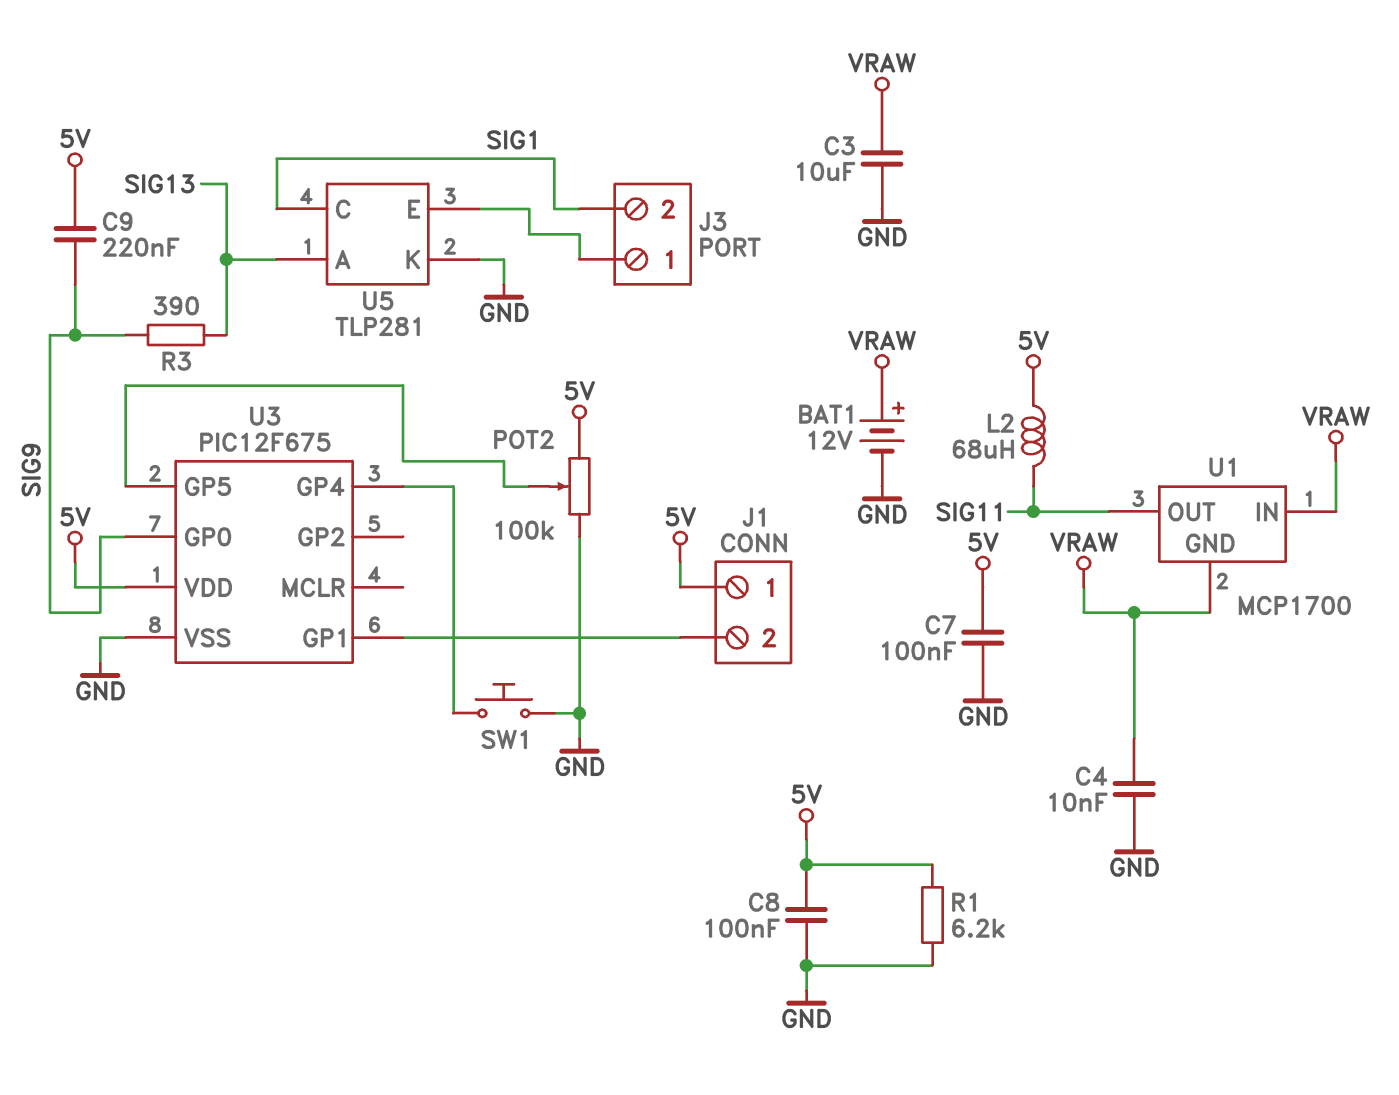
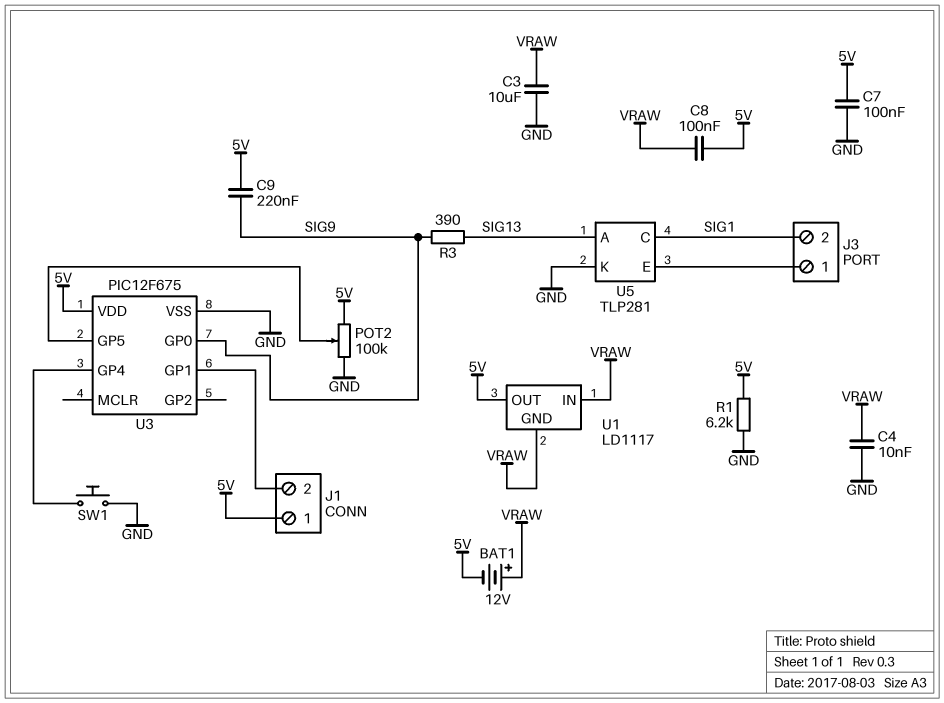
BAT1: 12V (plus VRAW, minus GND) -> 12V (plus VRAW, minus 5V)
C8: 100nF (5V, GND) -> 100nF (5V, VRAW)
L2: 68uH (5V, SIG11) -> none
U1: MCP1700 -> LD1117
U1 pin OUT: SIG11 -> 5V

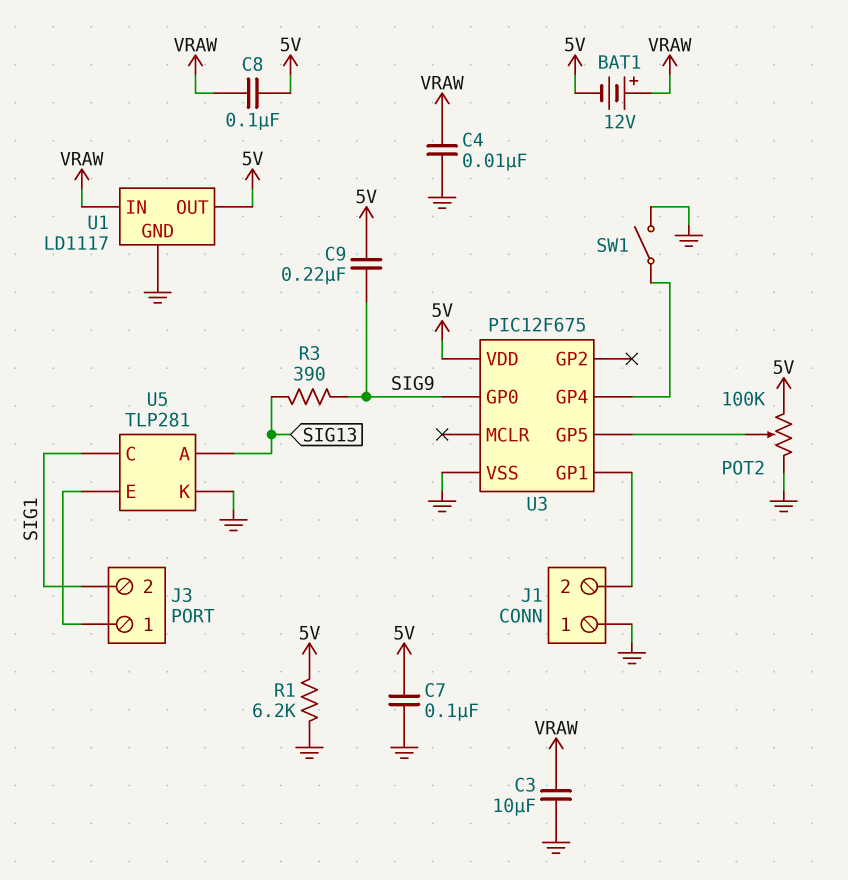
J1 pin 1: 5V -> GND
SW1: button (GND, U3/GP4) -> switch (GND, U3/GP4)
U1 pin GND: VRAW -> GND

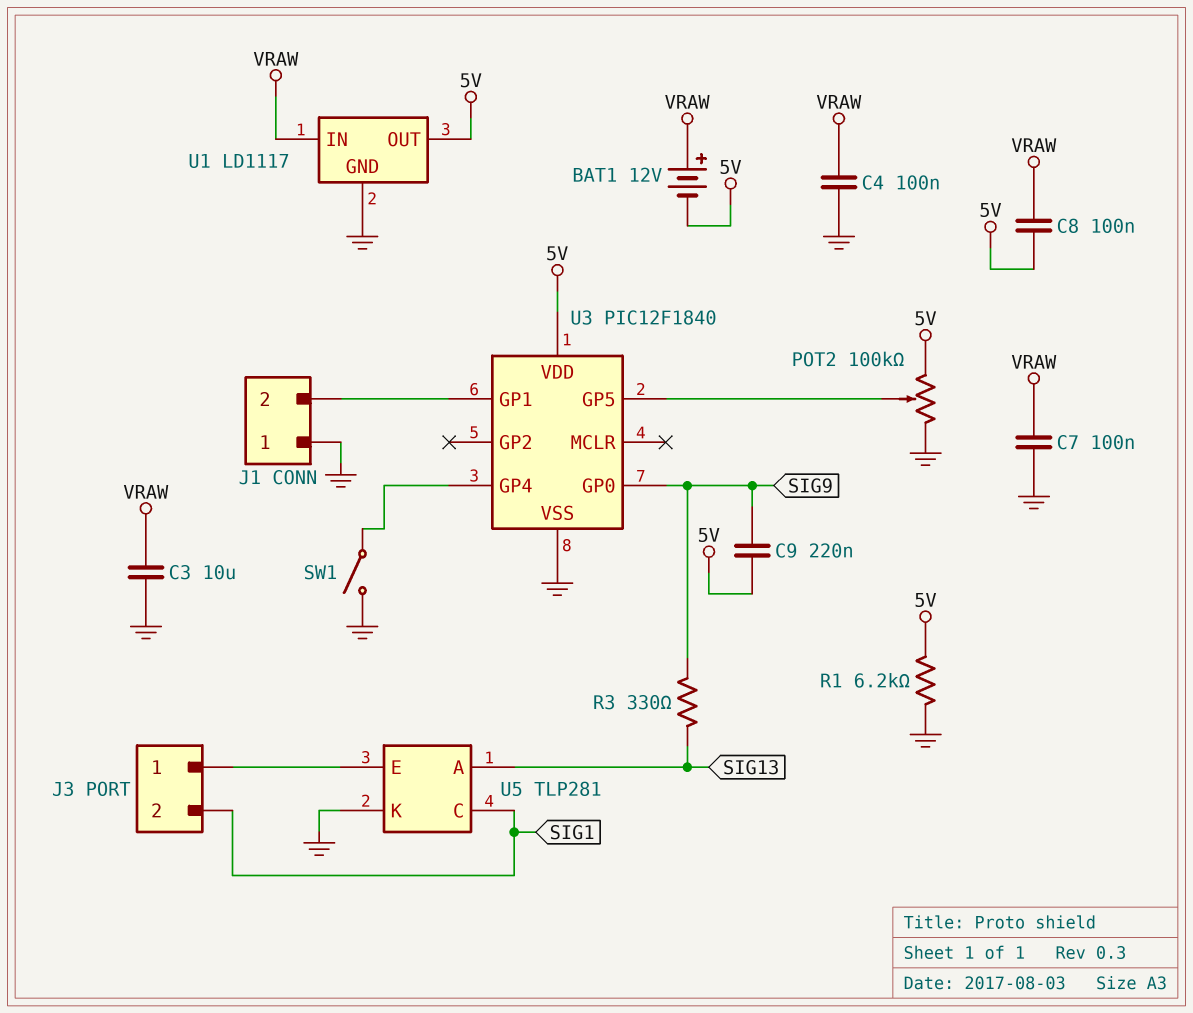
C4: 10nF (GND, VRAW) -> 100nF (GND, VRAW)
C7: 100nF (5V, GND) -> 100nF (GND, VRAW)
R3: 390 (SIG9, SIG13) -> 330 (SIG9, SIG13)
U3: PIC12F675 -> PIC12F1840

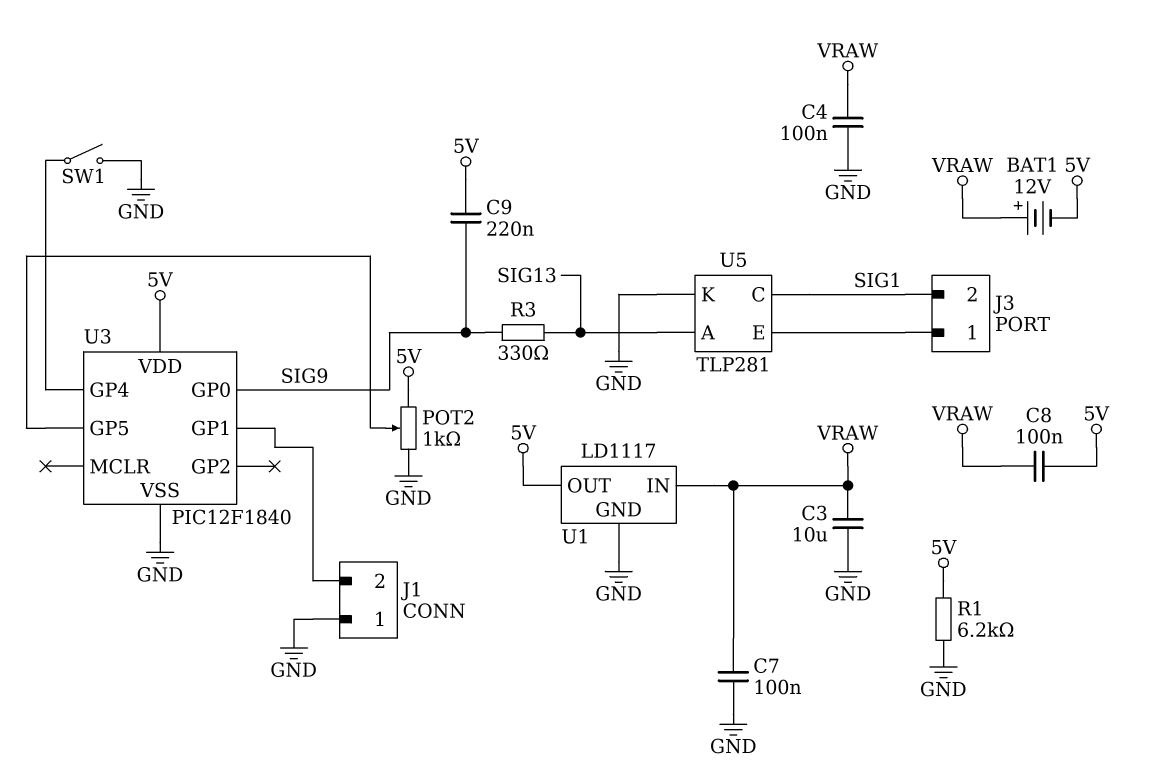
POT2: 100k (5V, GND, wiper U3/GP5) -> 1k (5V, GND, wiper U3/GP5)

